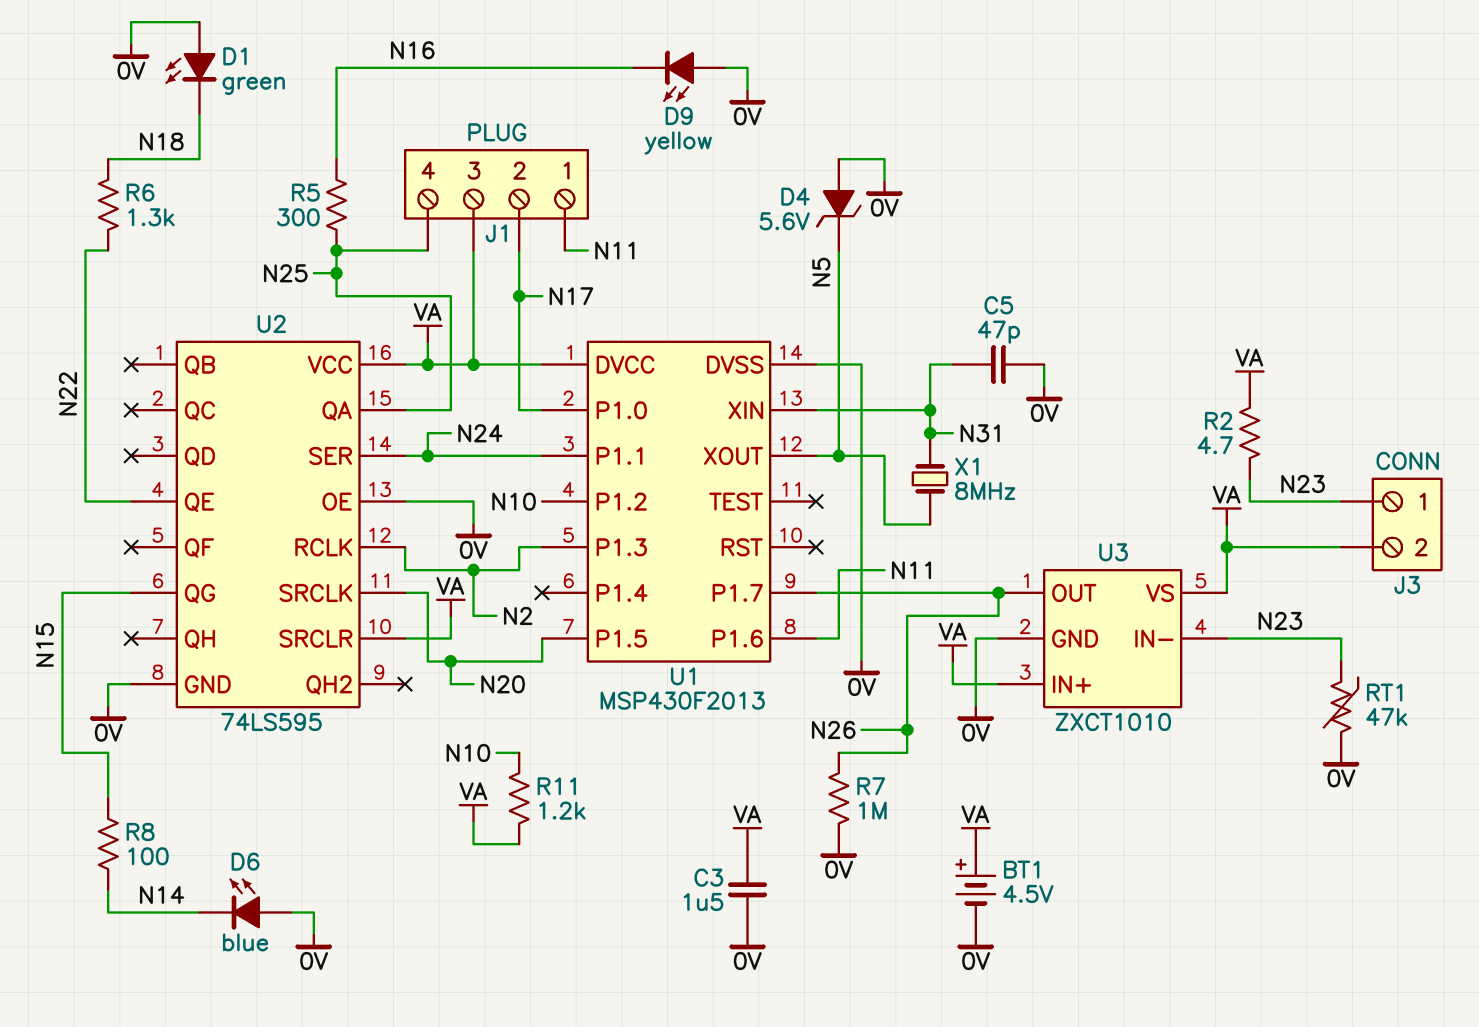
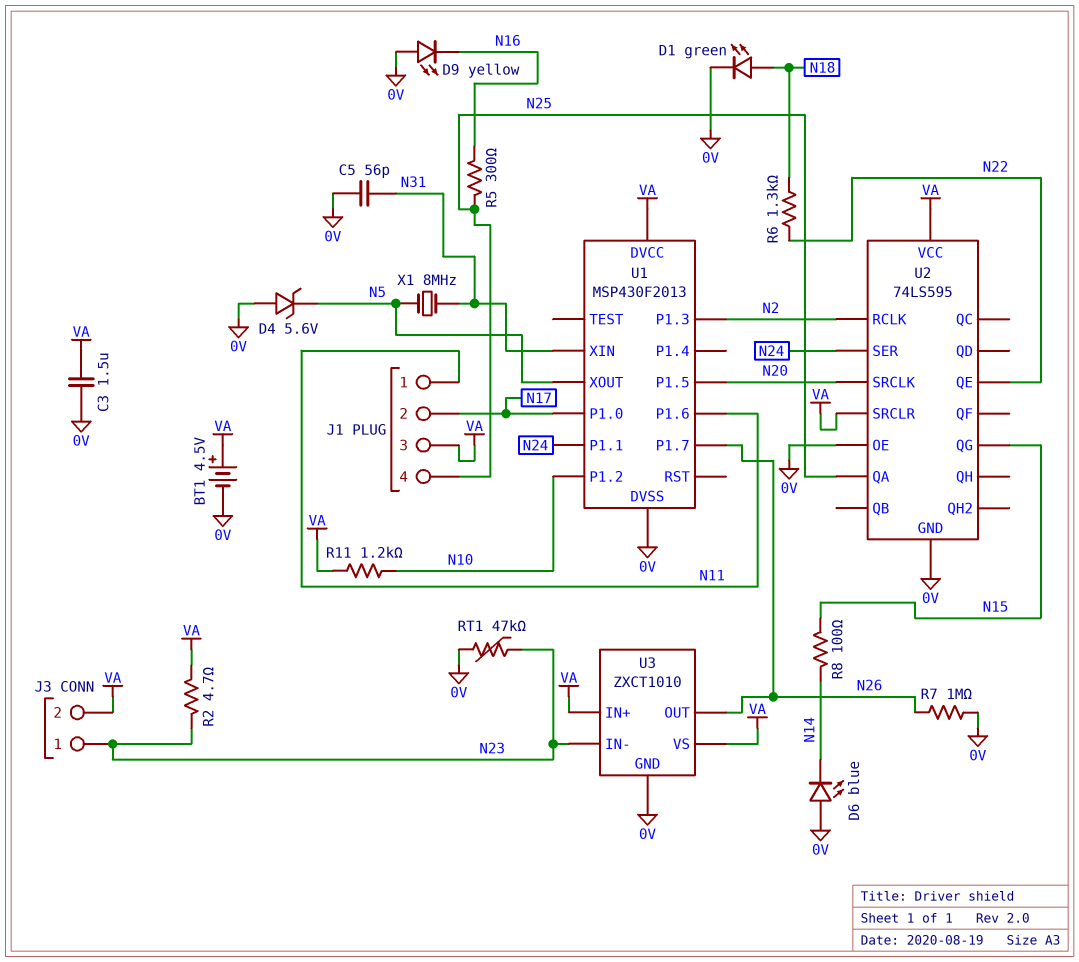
C5: 47pF (0V, N31) -> 56pF (0V, N31)
D1: LED green (A 0V, K N18) -> LED green (A N18, K 0V)

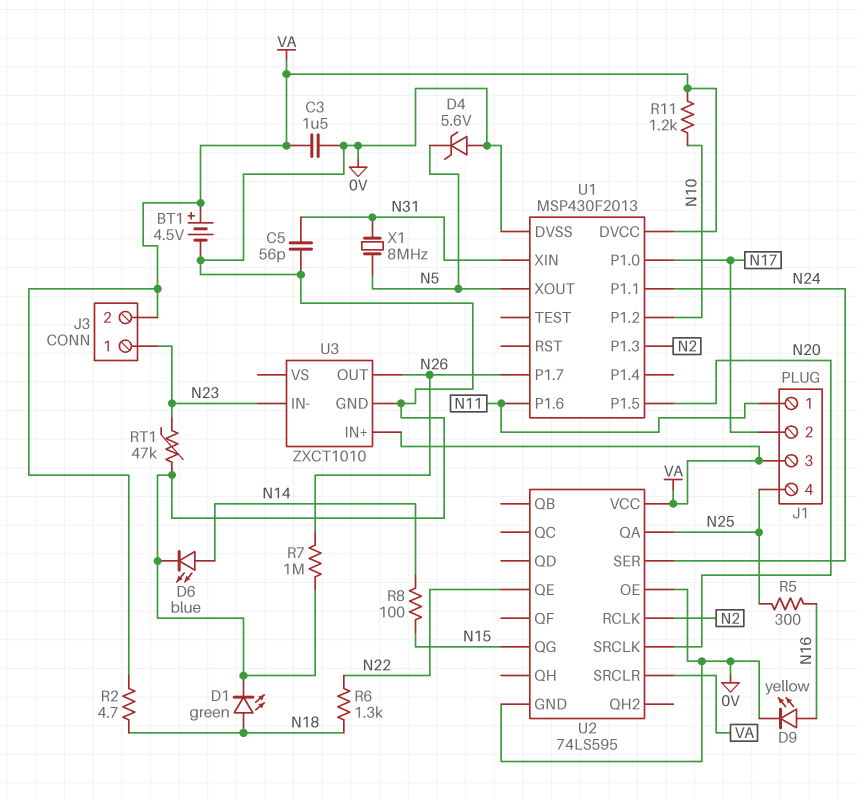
D6: LED blue (A 0V, K N14) -> LED blue (A N14, K 0V)
D9: LED yellow (A 0V, K N16) -> LED yellow (A N16, K 0V)
R2: 4.7 (N23, VA) -> 4.7 (N18, VA)
U3 pin VS: VA -> none

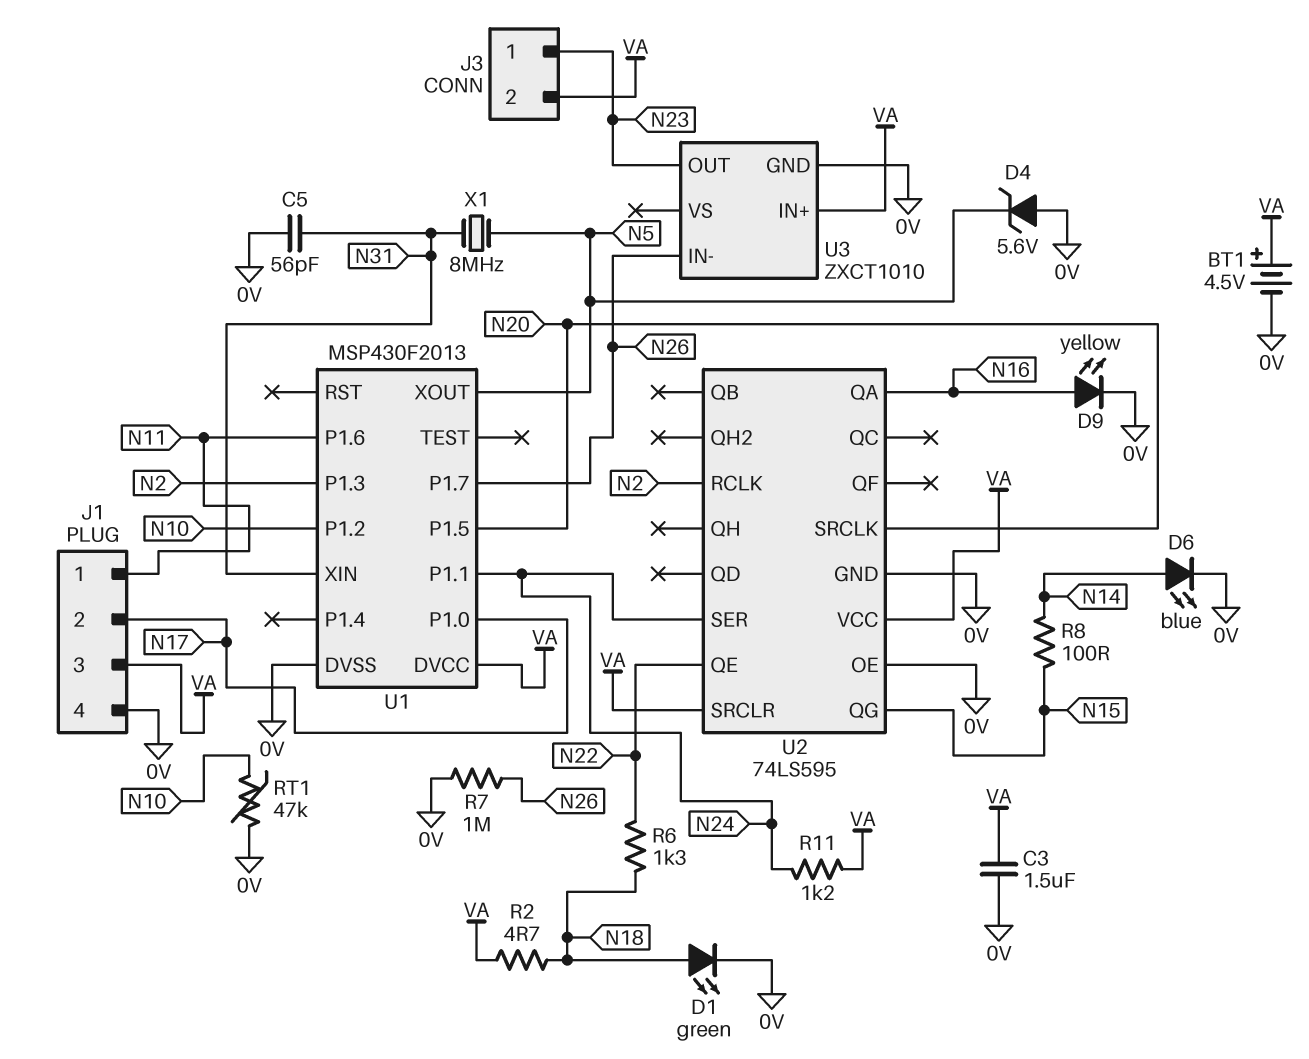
J1 pin 4: N25 -> 0V
R5: 300 (N16, N25) -> none
R11: 1.2k (N10, VA) -> 1.2k (N24, VA)
RT1: 47k (0V, N23) -> 47k (0V, N10)
U2 pin QA: N25 -> N16
U3 pin IN-: N23 -> N26
U3 pin OUT: N26 -> N23

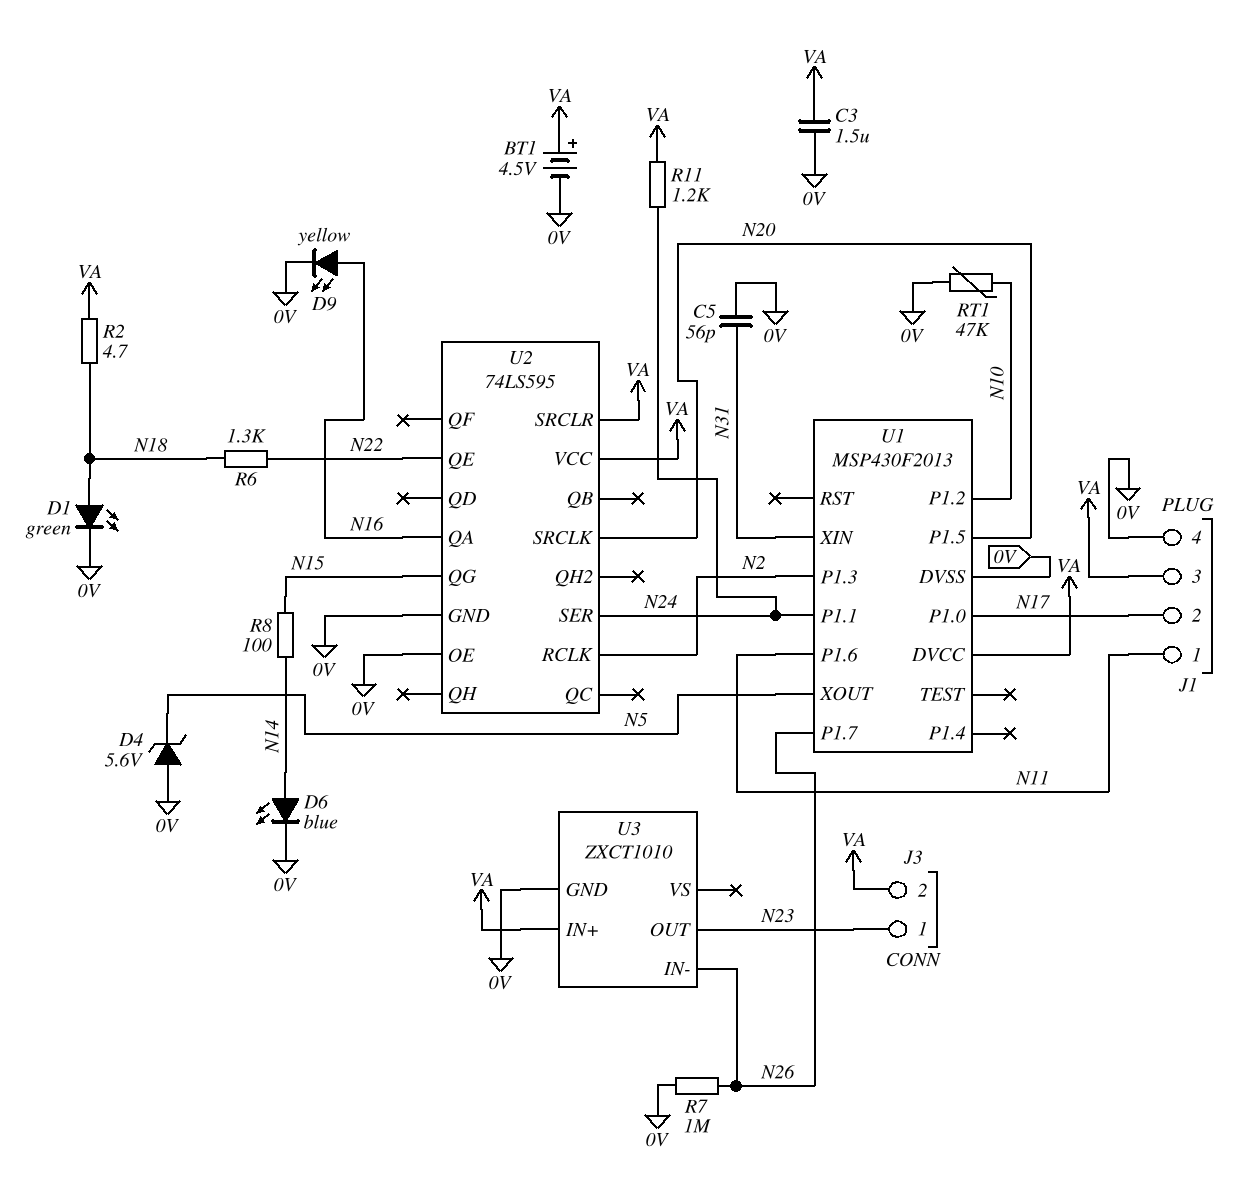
X1: 8MHz (N5, N31) -> none

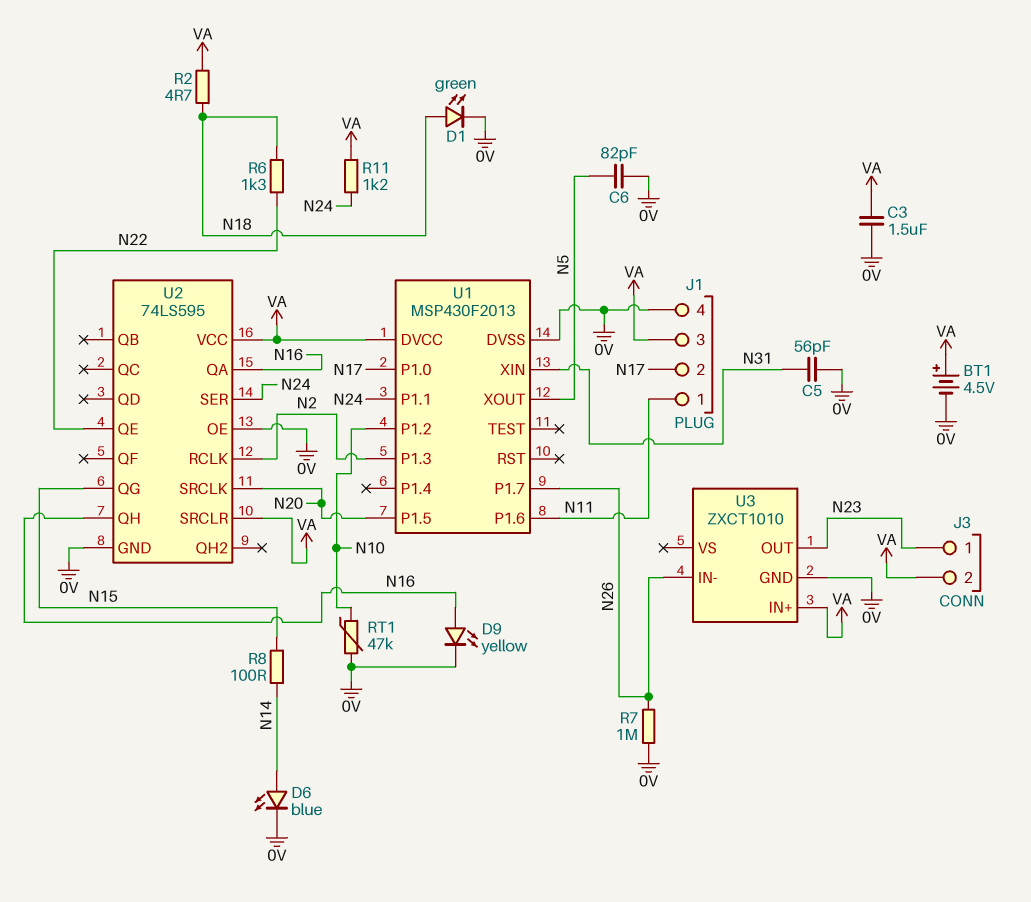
C6: none -> 82pF (0V, N5)
D4: zener 5.6V (A 0V, K N5) -> none
U2 pin QH: none -> N16

